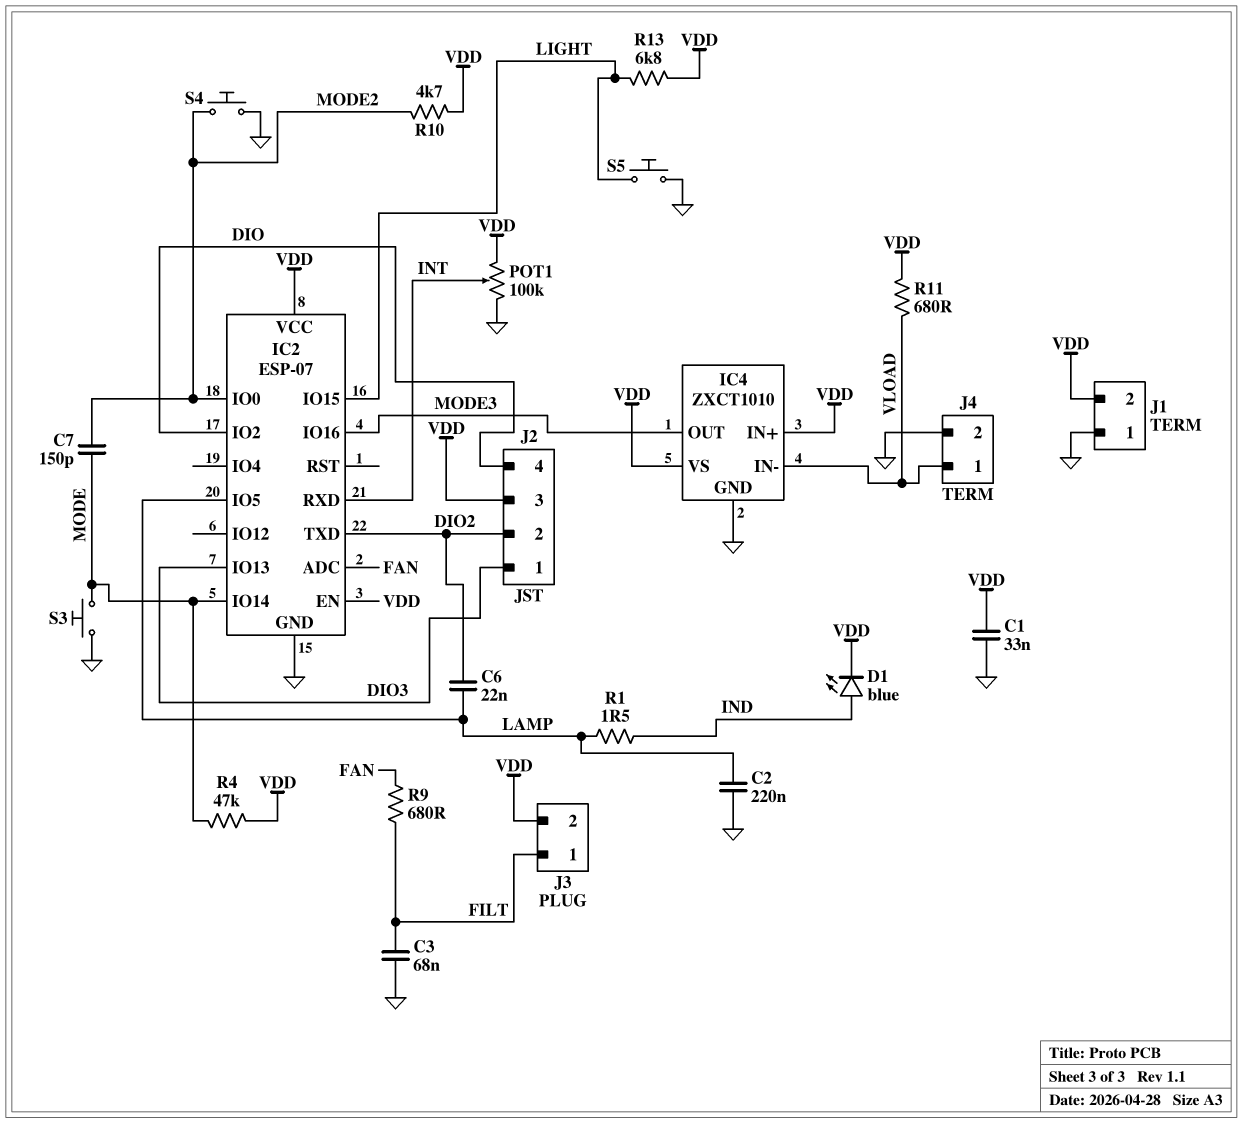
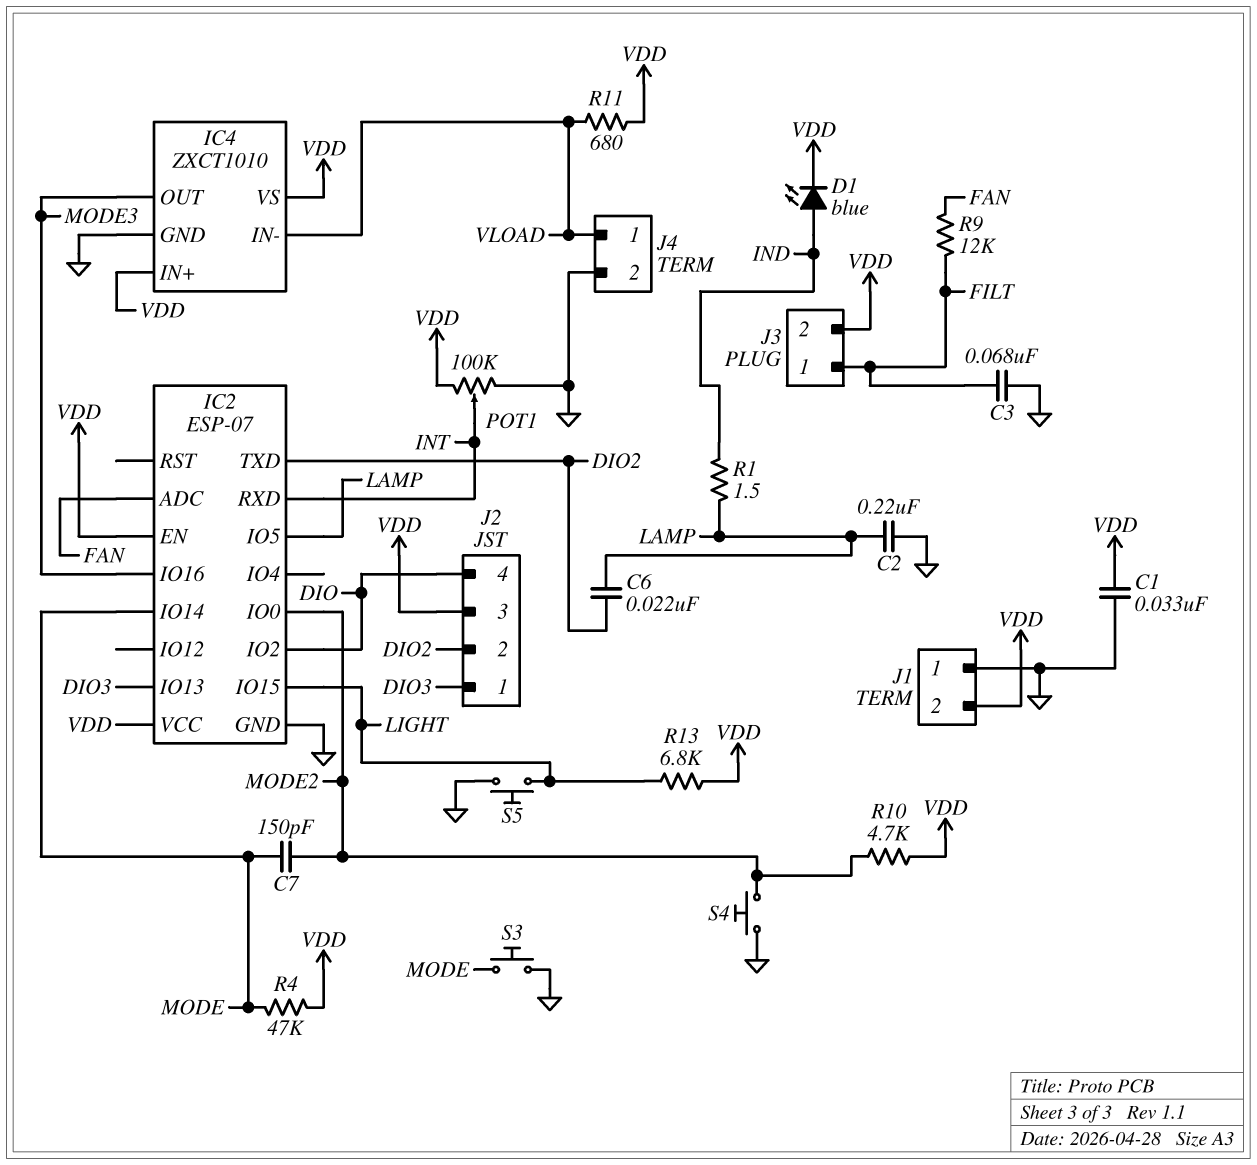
R9: 680 (FAN, FILT) -> 12k (FAN, FILT)

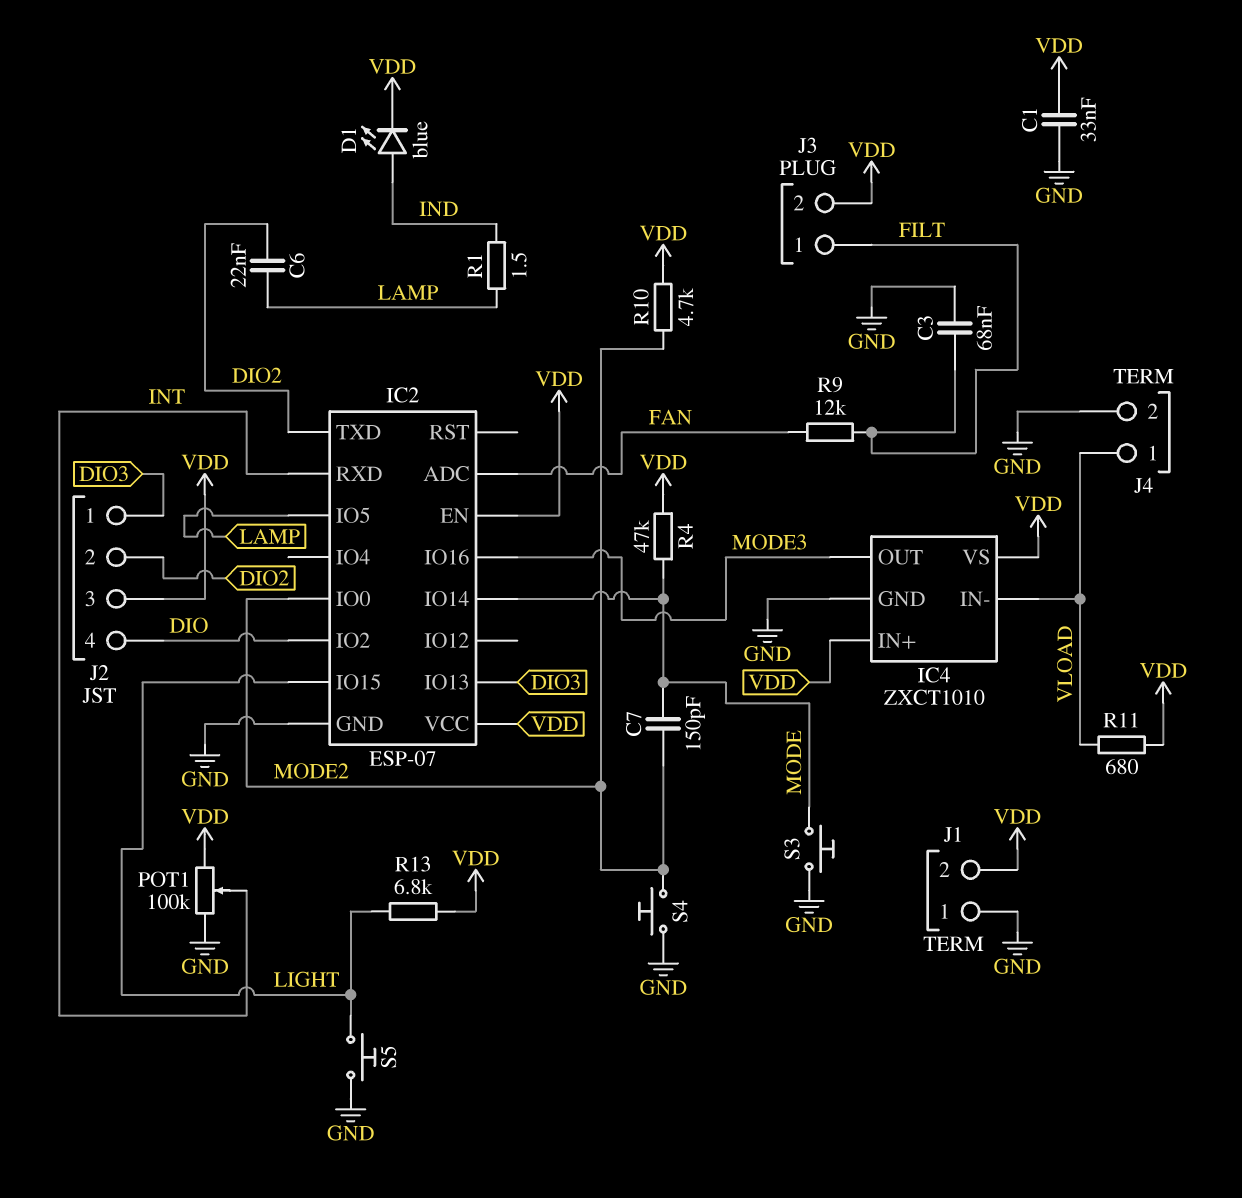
C2: 220nF (GND, LAMP) -> none

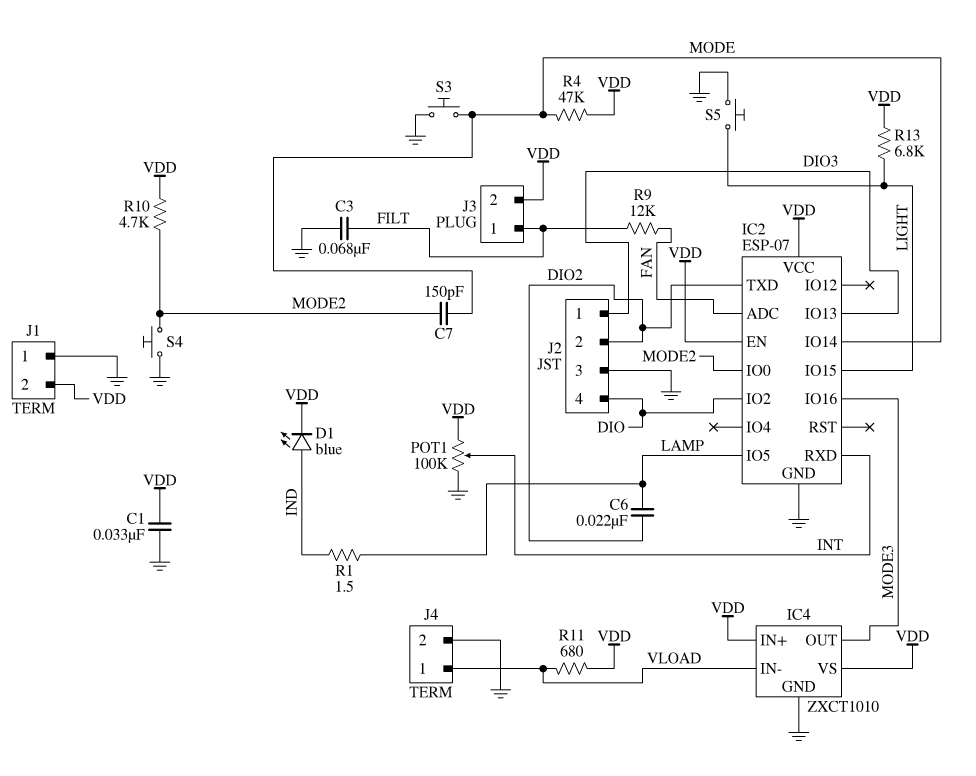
J2 pin 3: VDD -> GND

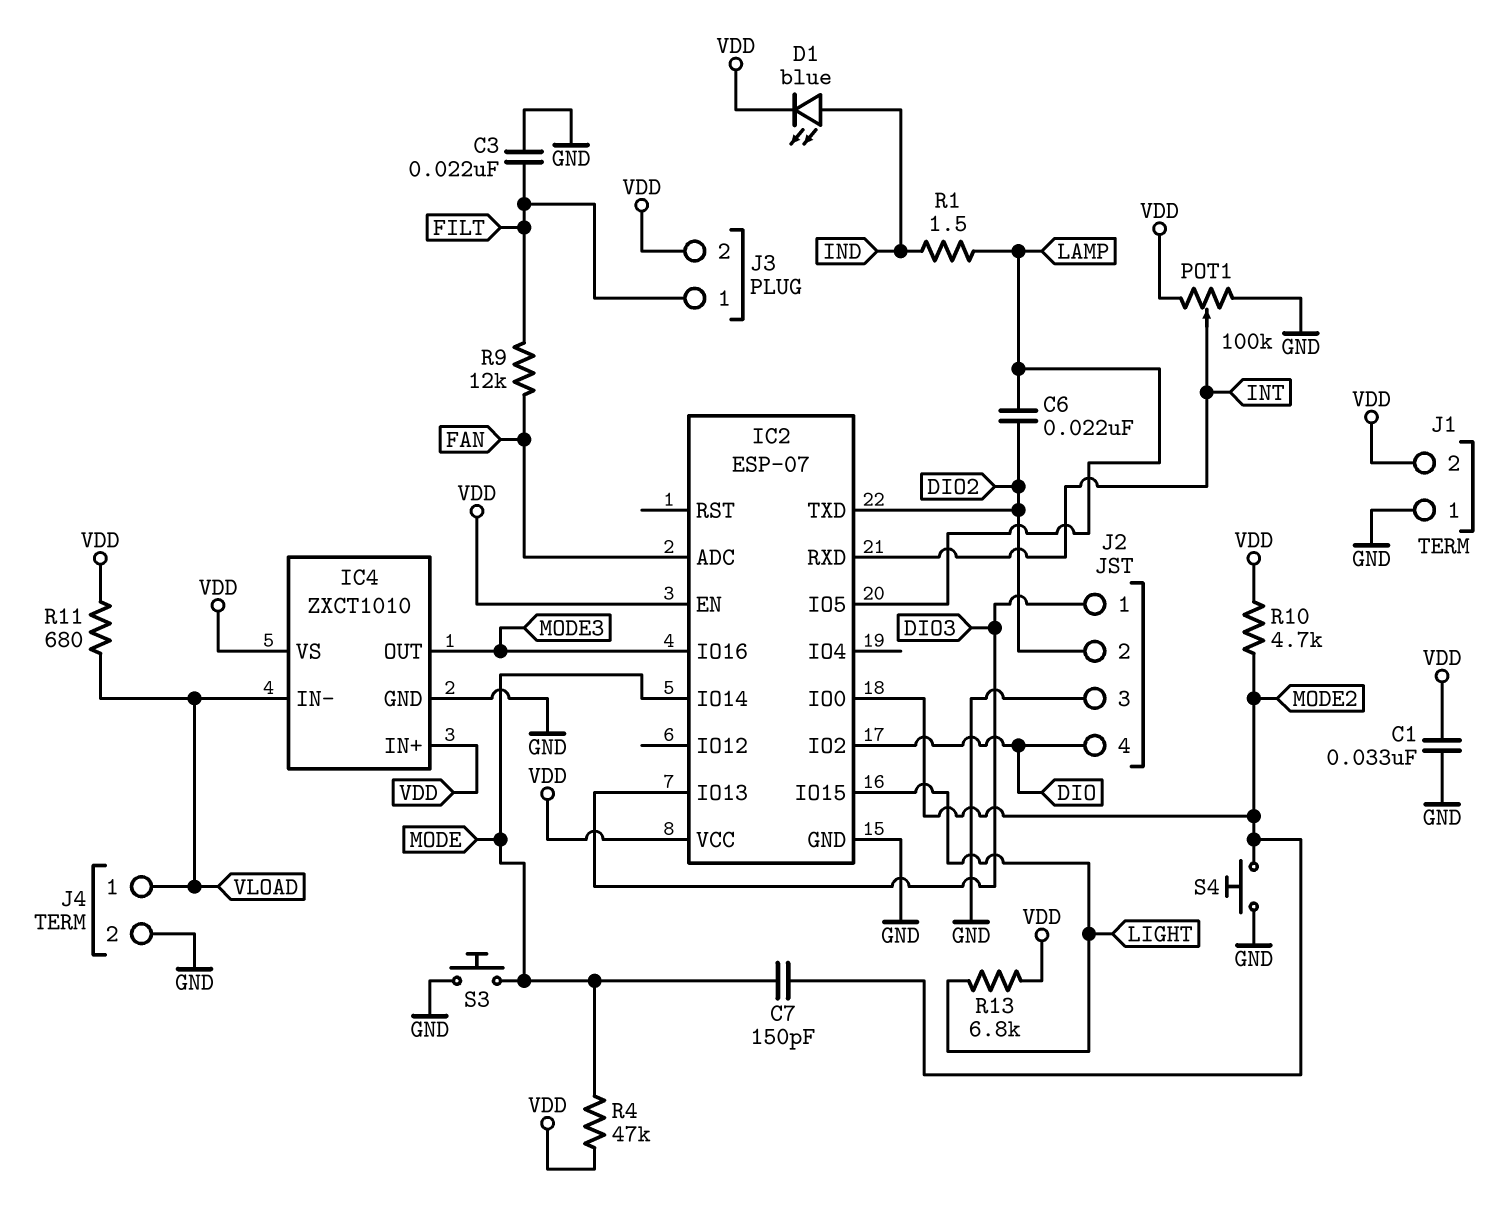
C3: 68nF (FILT, GND) -> 22nF (FILT, GND)
S5: button (GND, LIGHT) -> none

